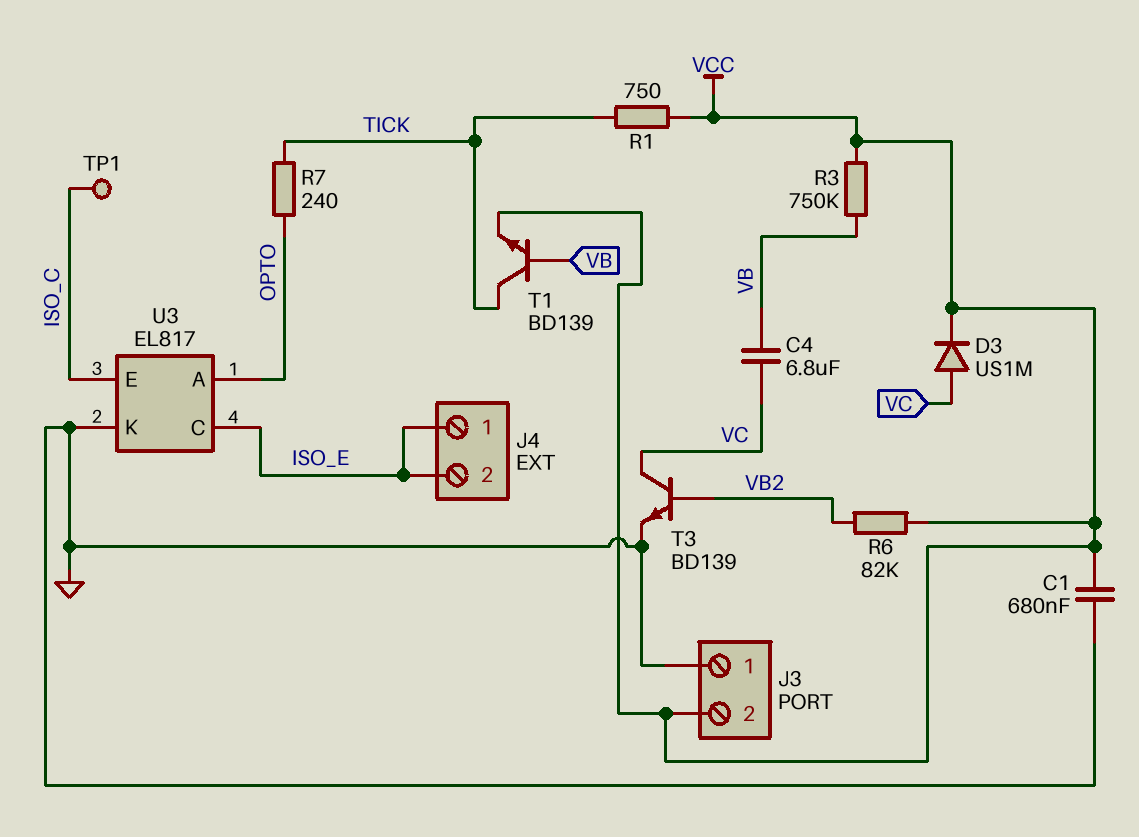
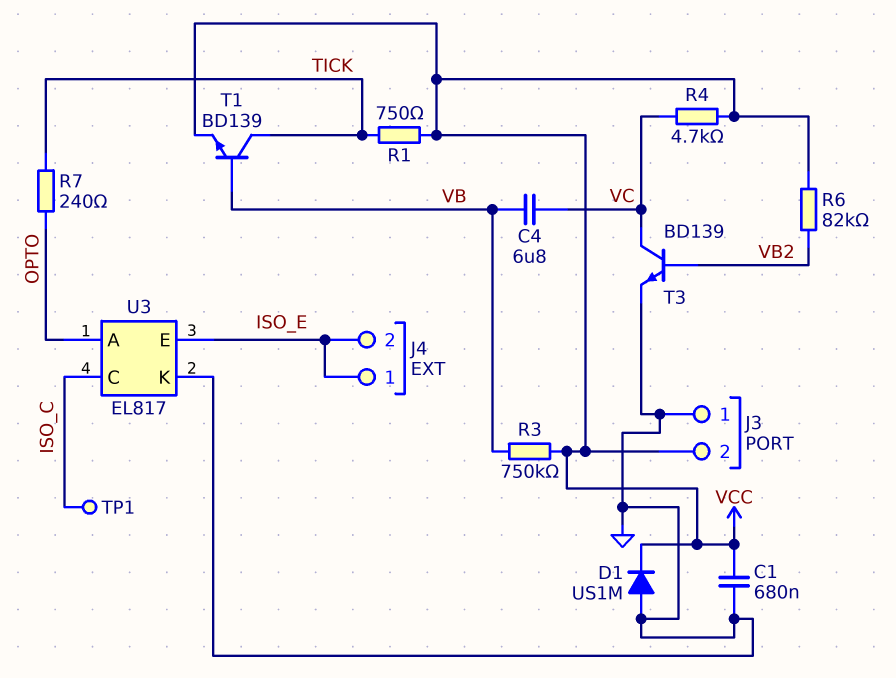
D1: none -> diode US1M (A GND, K VCC)
D3: diode US1M (A VC, K VCC) -> none
R4: none -> 4.7k (VC, VCC)
U3 pin C: ISO_E -> ISO_C
U3 pin E: ISO_C -> ISO_E

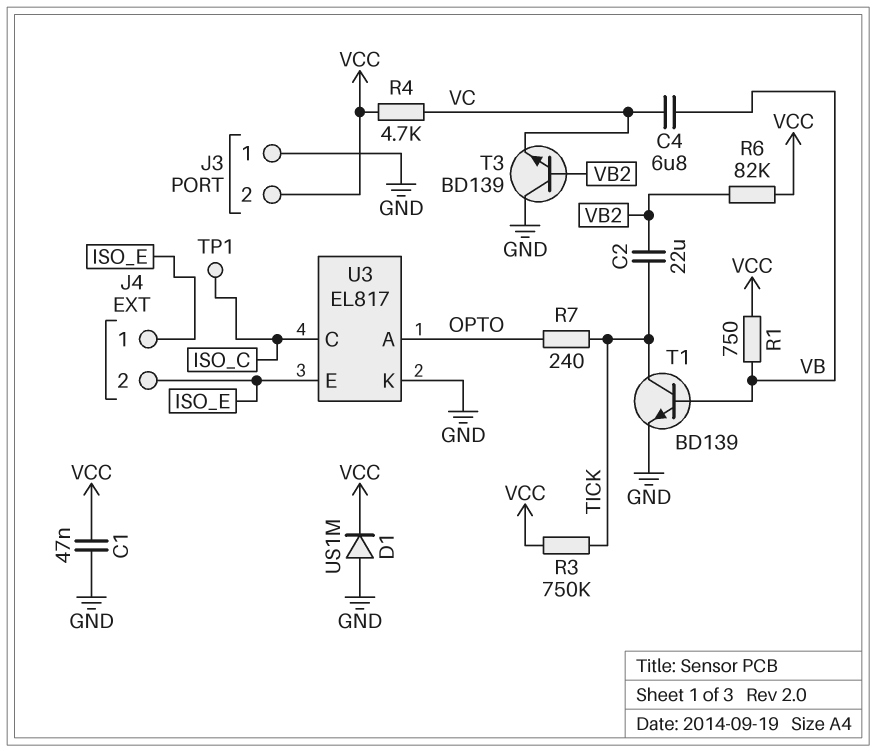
C1: 680nF (GND, VCC) -> 47nF (GND, VCC)
C2: none -> 22uF (TICK, VB2)
R1: 750 (TICK, VCC) -> 750 (VB, VCC)
R3: 750k (VB, VCC) -> 750k (TICK, VCC)
T1: NPN BD139 (B VB, C TICK, E VCC) -> NPN BD139 (B VB, C TICK, E GND)
T3: NPN BD139 (B VB2, C VC, E GND) -> NPN BD139 (B VB2, C GND, E VC)

